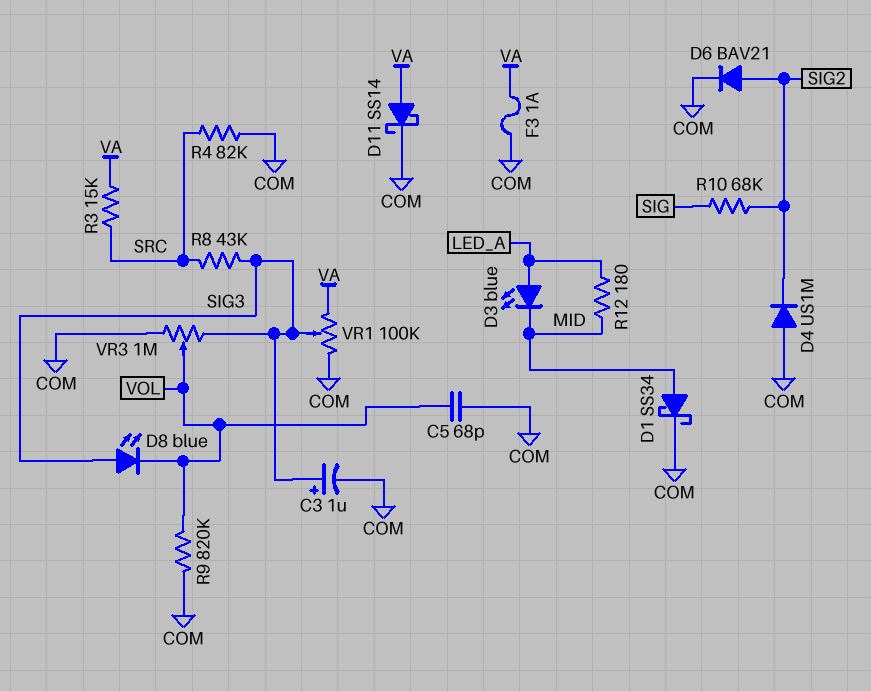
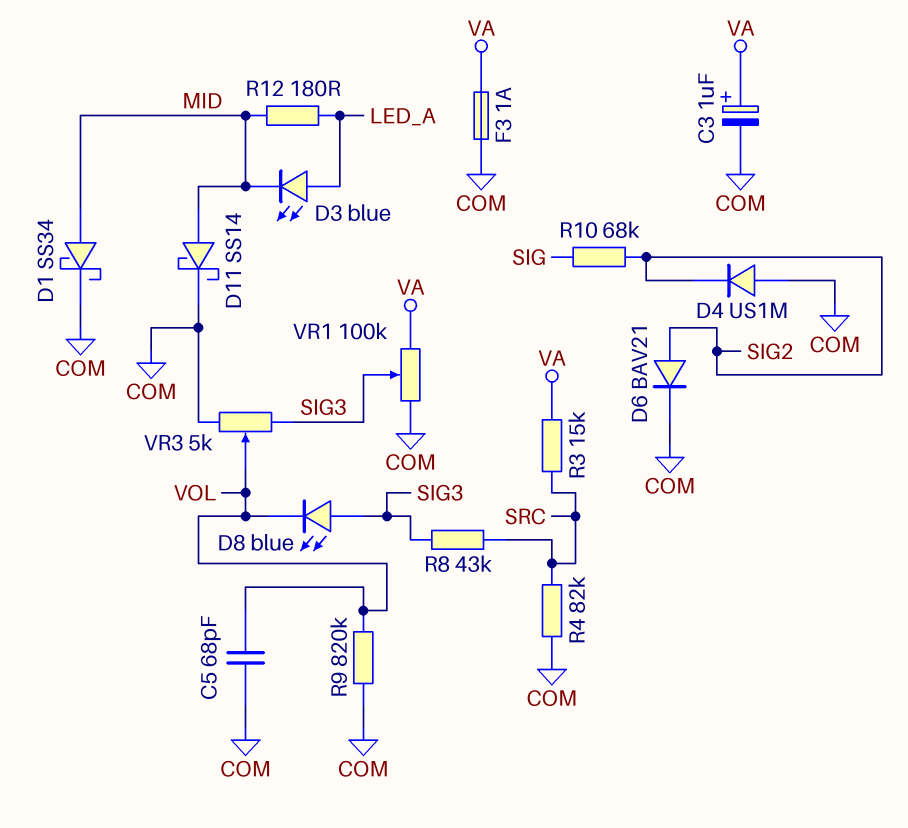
C3: 1uF (plus SIG3, minus COM) -> 1uF (plus VA, minus COM)
D11: schottky SS14 (A VA, K COM) -> schottky SS14 (A MID, K COM)
VR3: 1M (COM, SIG3, wiper VOL) -> 5k (COM, SIG3, wiper VOL)

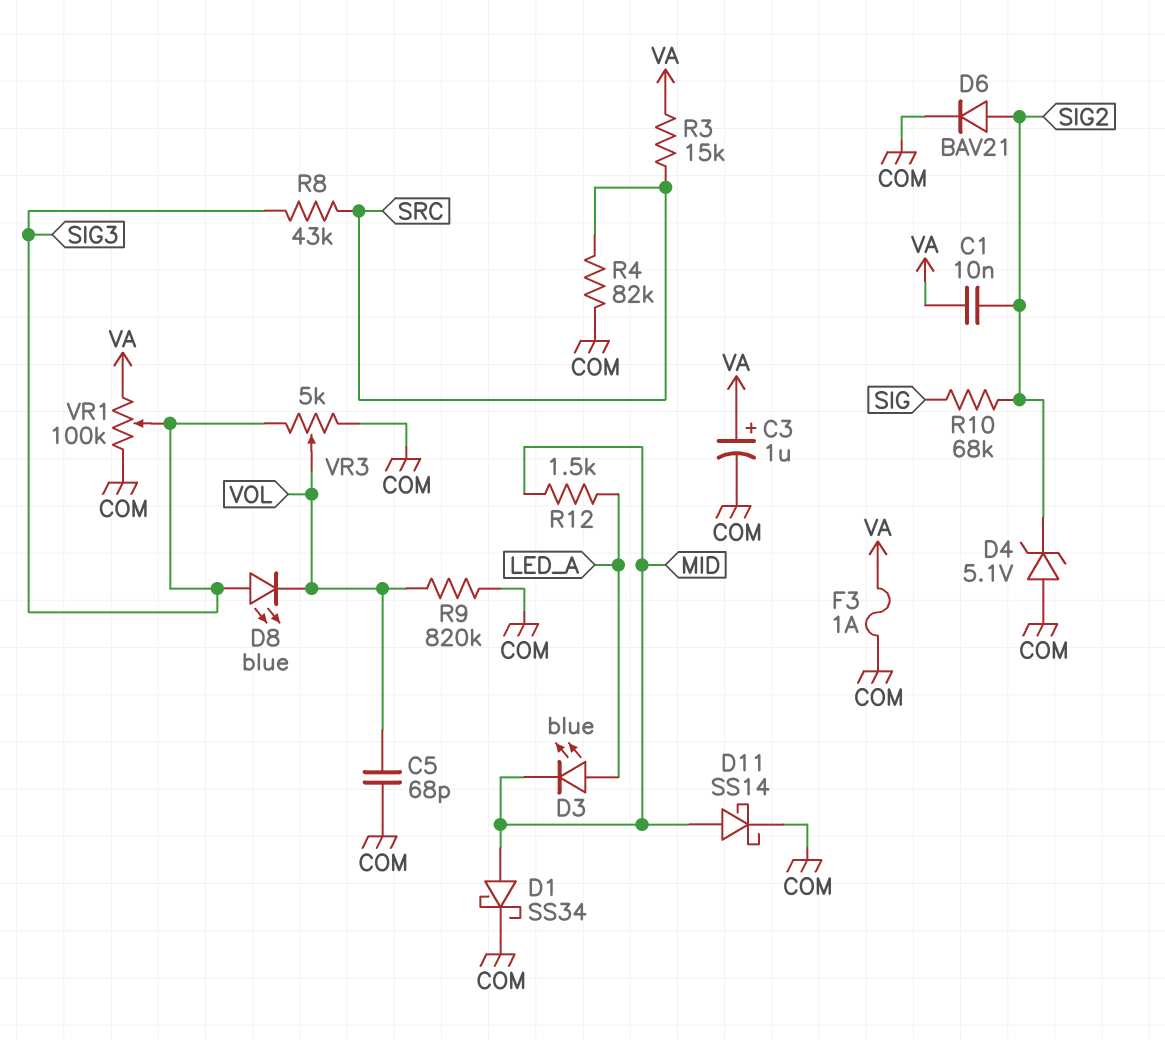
C1: none -> 10nF (SIG2, VA)
D4: diode US1M (A COM, K SIG2) -> zener 5.1V (A COM, K SIG2)
R12: 180 (LED_A, MID) -> 1.5k (LED_A, MID)

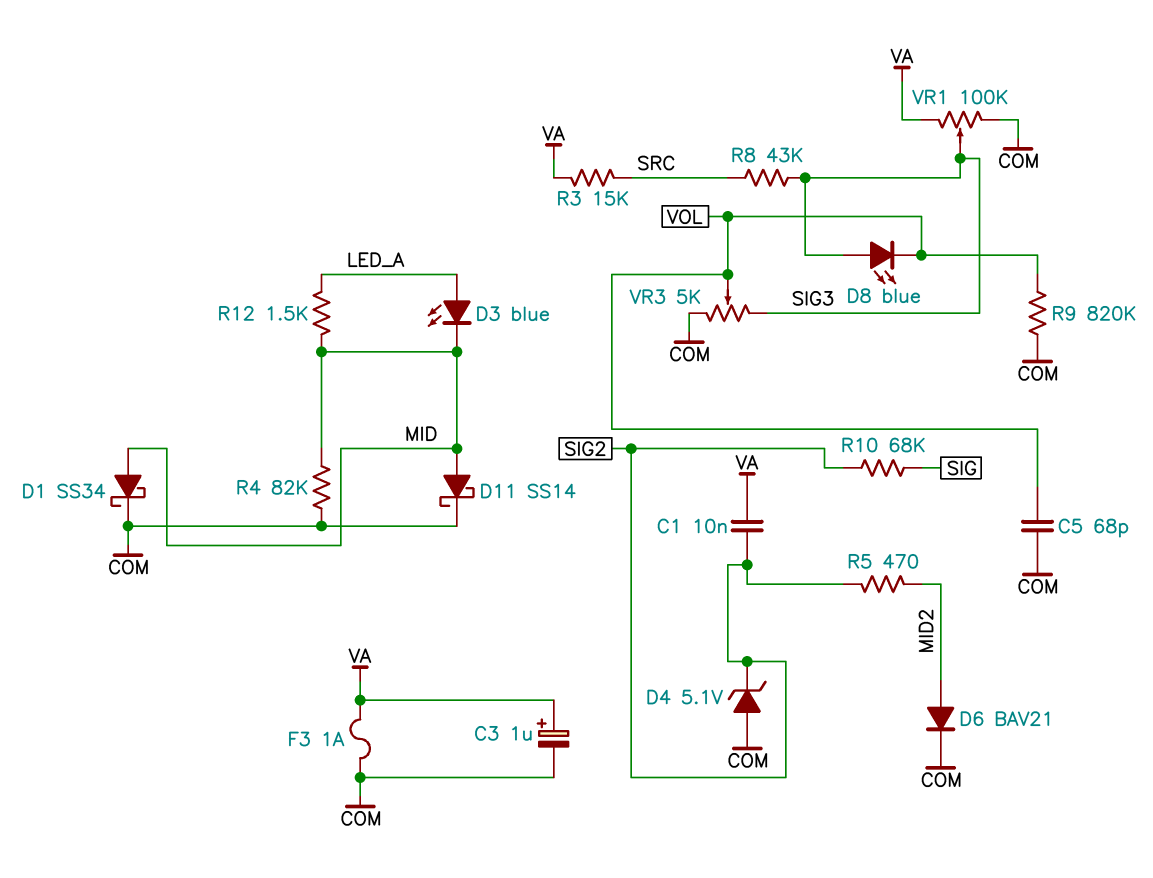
D6: diode BAV21 (A SIG2, K COM) -> diode BAV21 (A MID2, K COM)
R4: 82k (COM, SRC) -> 82k (COM, MID)
R5: none -> 470 (MID2, SIG2)

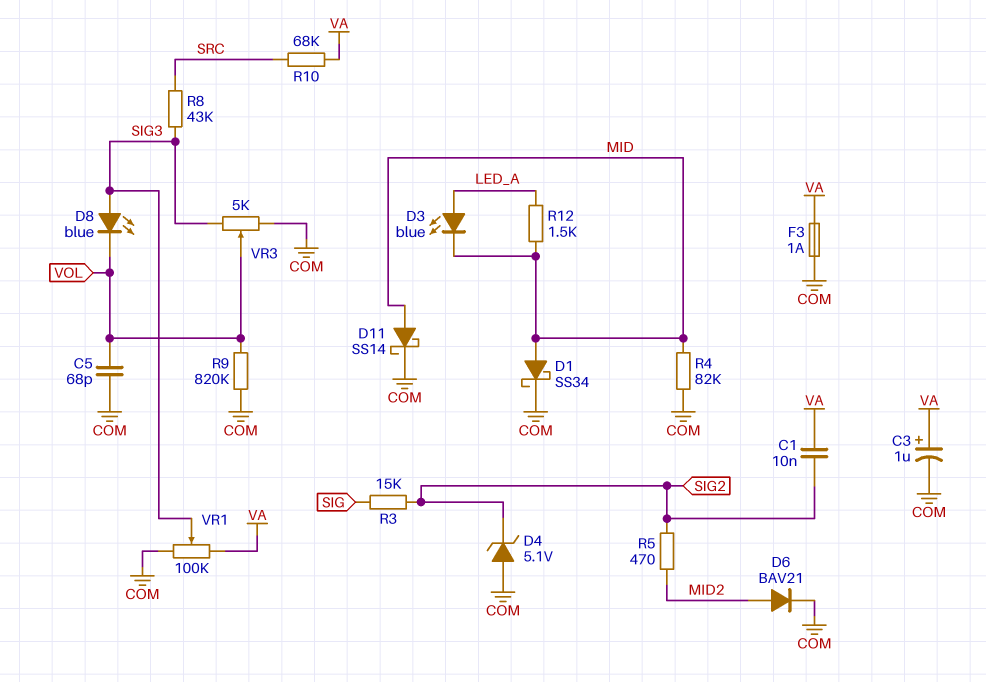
R3: 15k (SRC, VA) -> 15k (SIG, SIG2)
R10: 68k (SIG, SIG2) -> 68k (SRC, VA)

